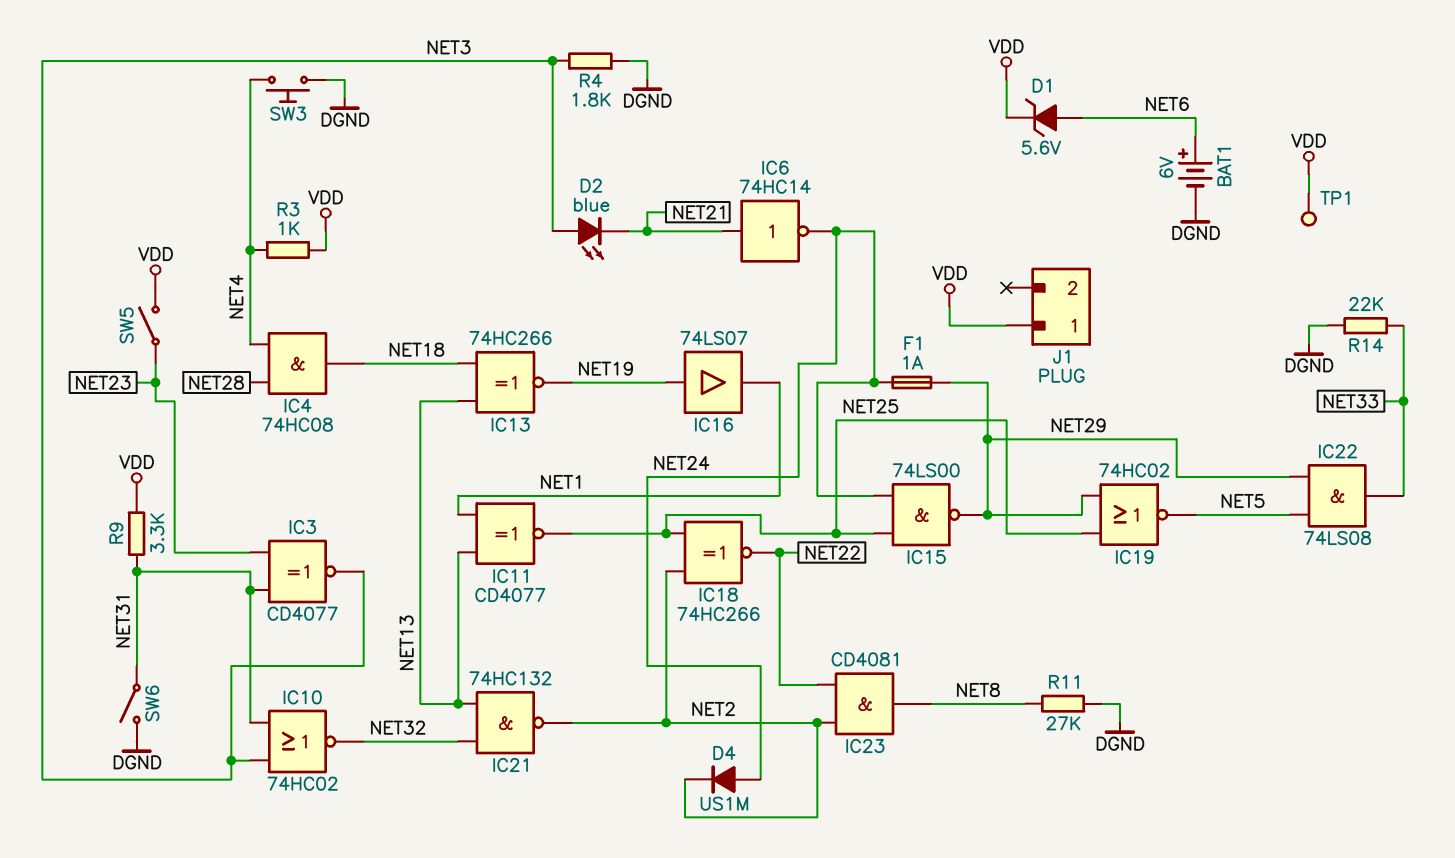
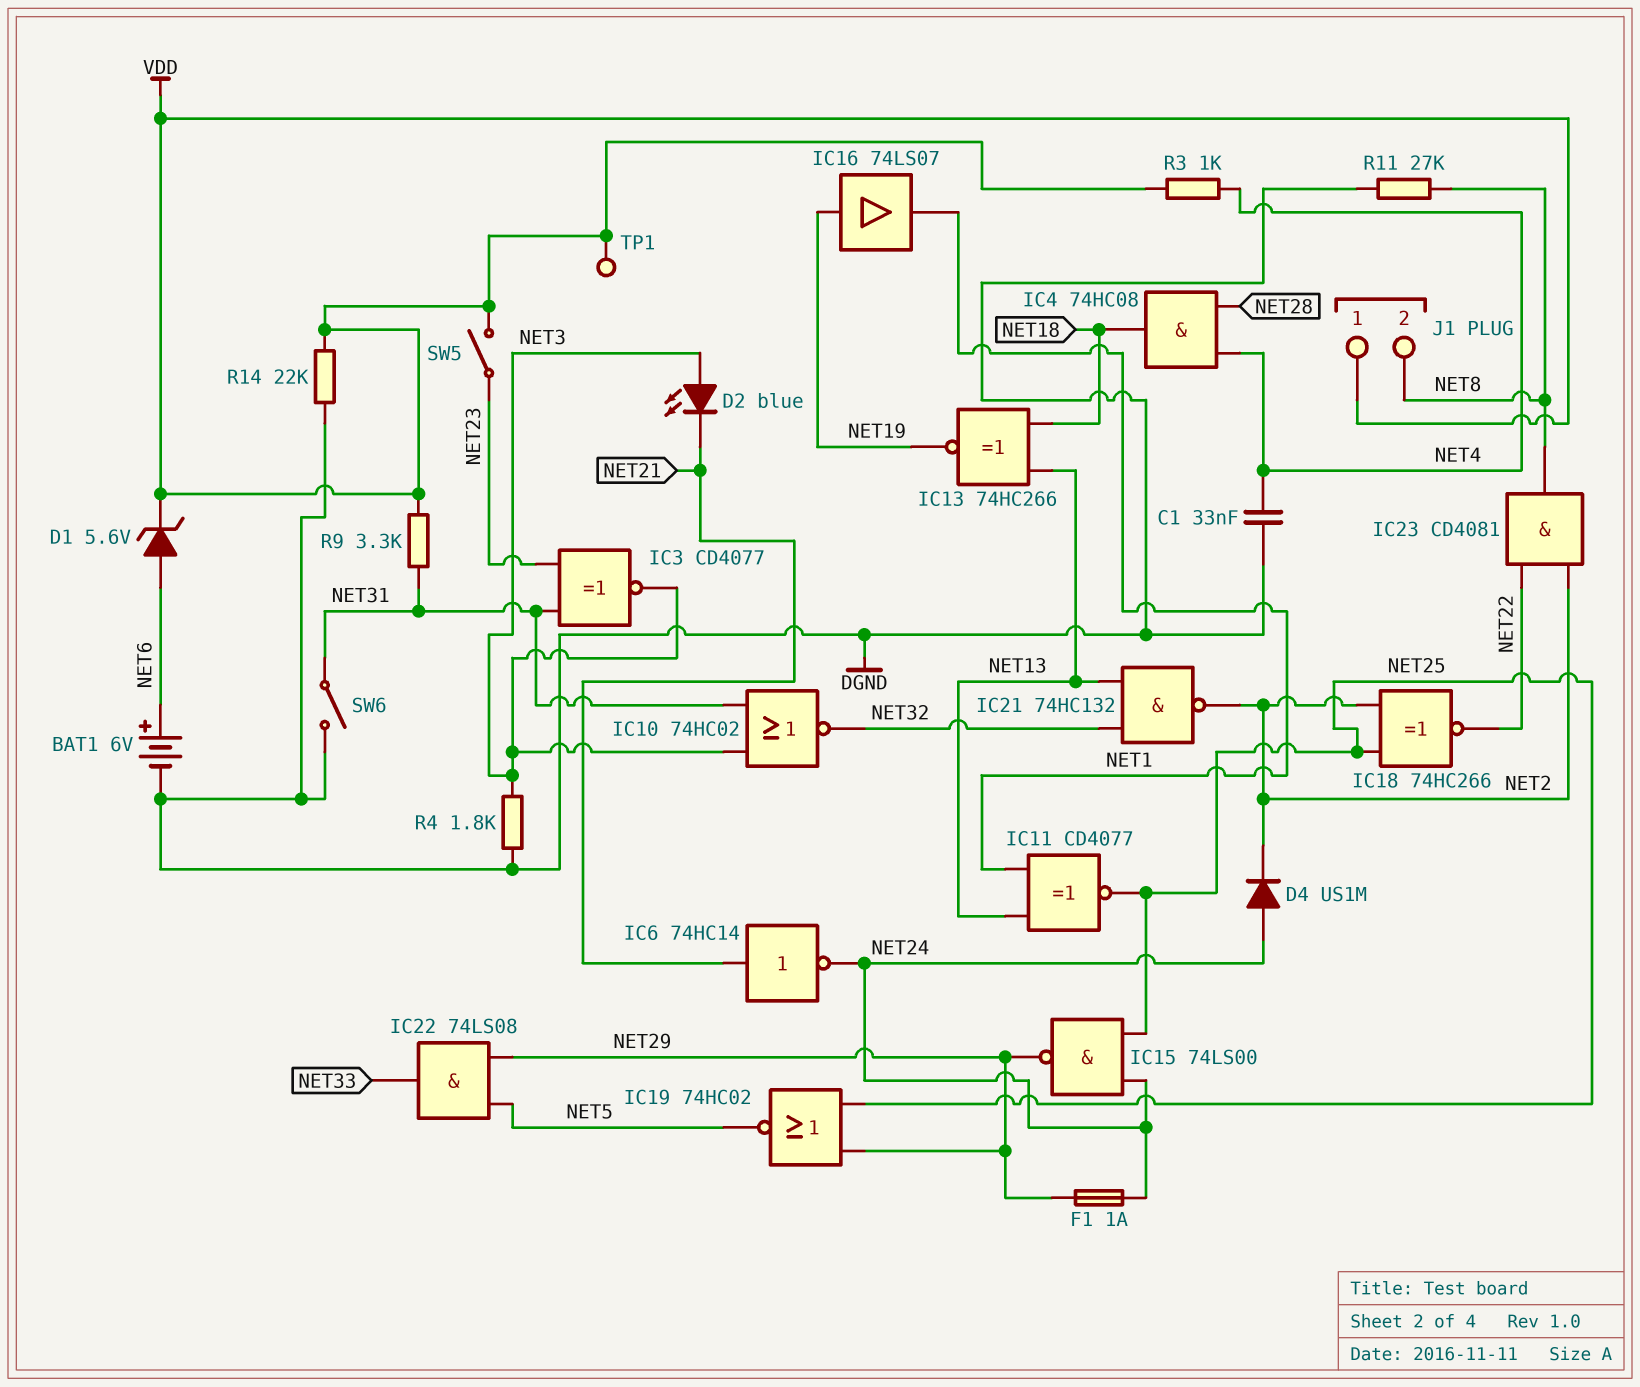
C1: none -> 33nF (DGND, NET4)
J1 pin 2: none -> NET8
R14: 22k (DGND, NET33) -> 22k (DGND, VDD)
SW3: button (DGND, NET4) -> none

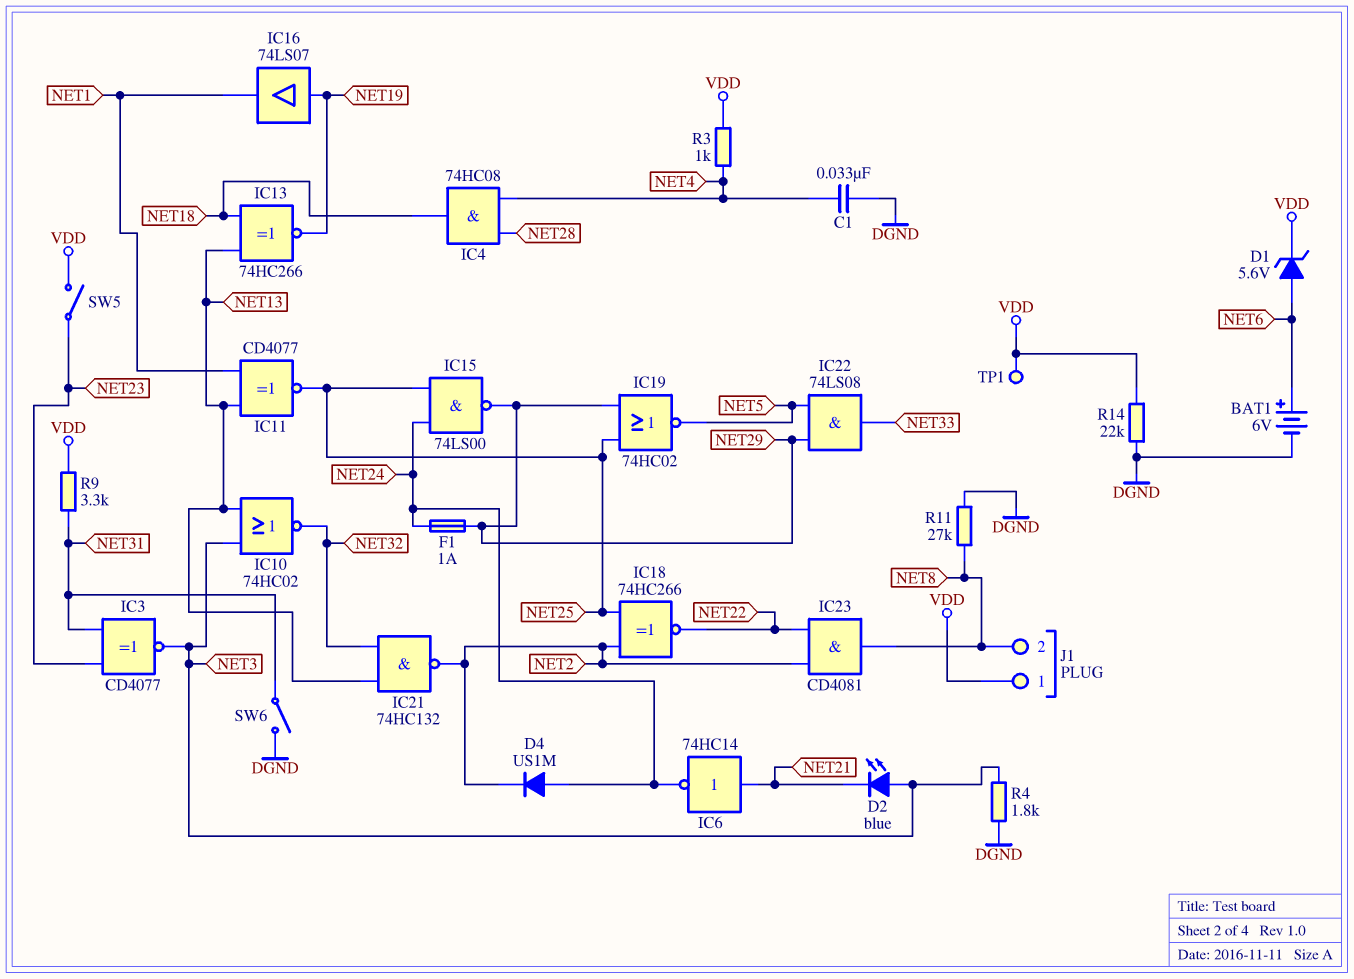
IC10: NOR 74HC02 (in NET3, in NET31, out NET32) -> NOR 74HC02 (in NET3, in NET13, out NET32)

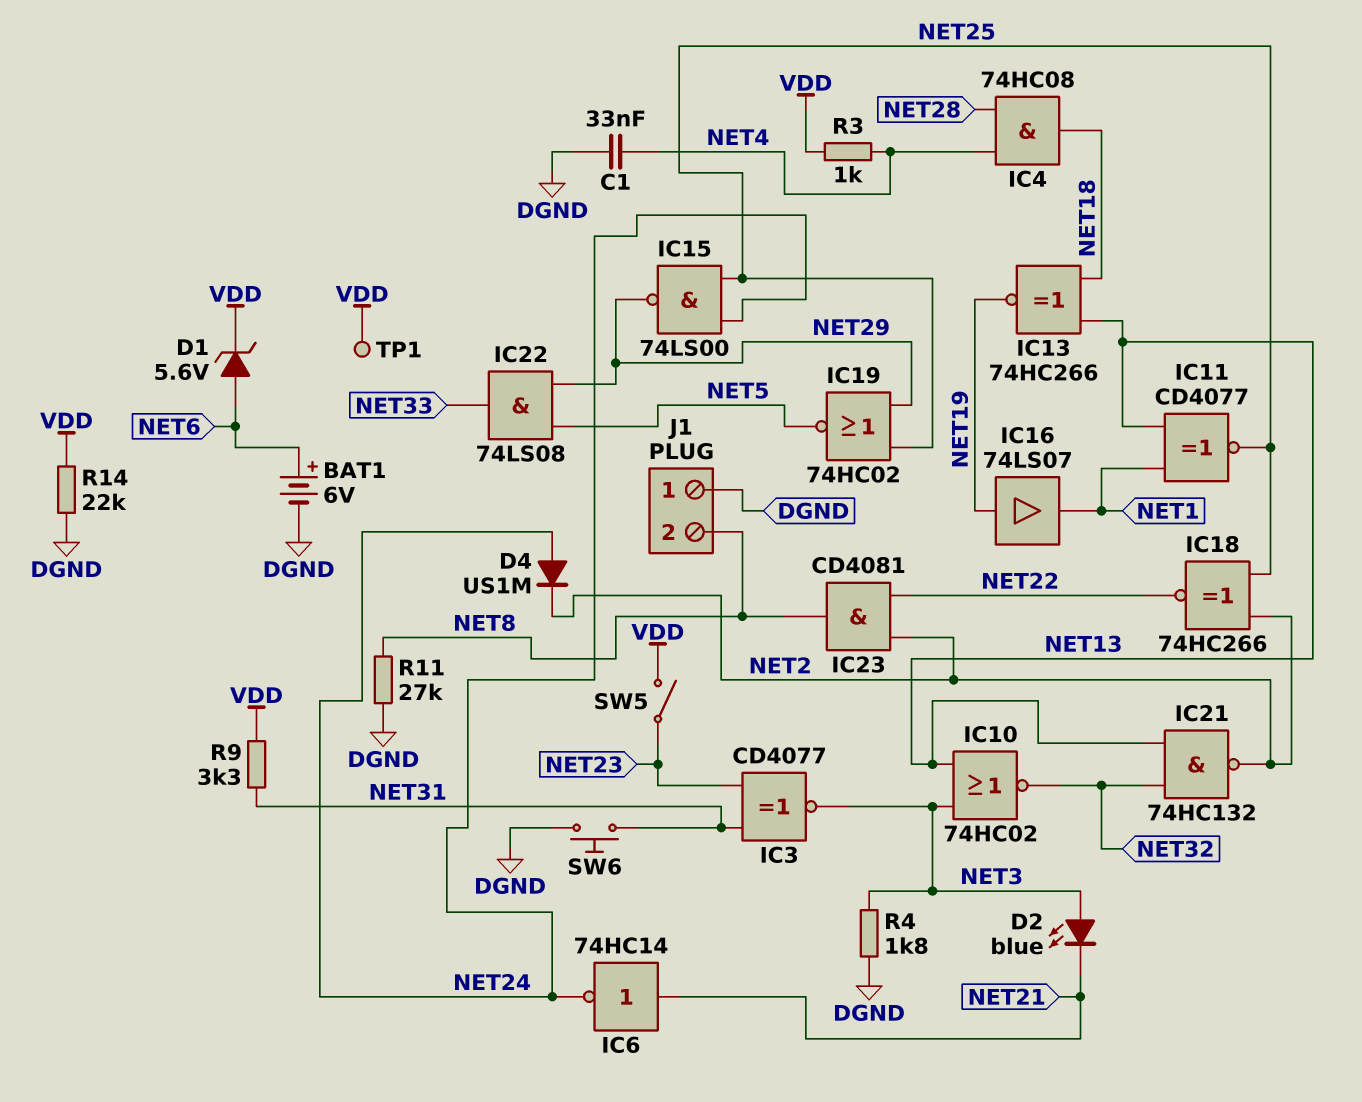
F1: 1A (NET24, NET29) -> none
J1 pin 1: VDD -> DGND
SW6: switch (DGND, NET31) -> button (DGND, NET31)

